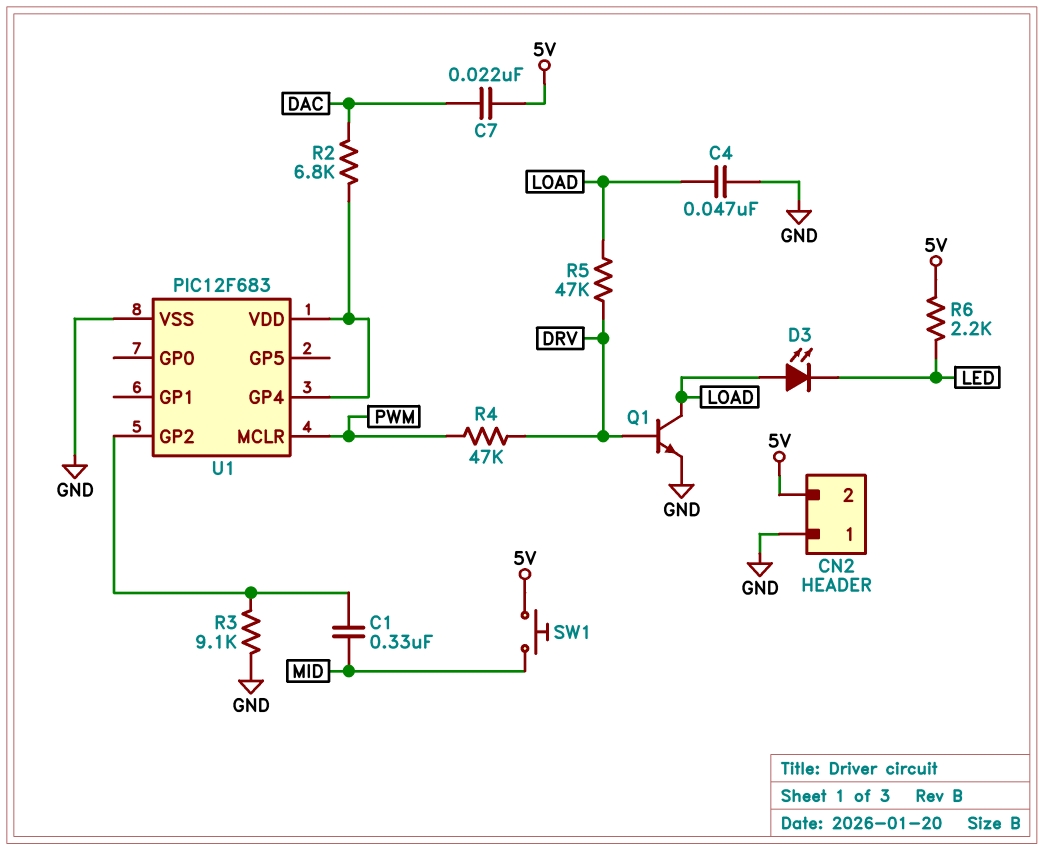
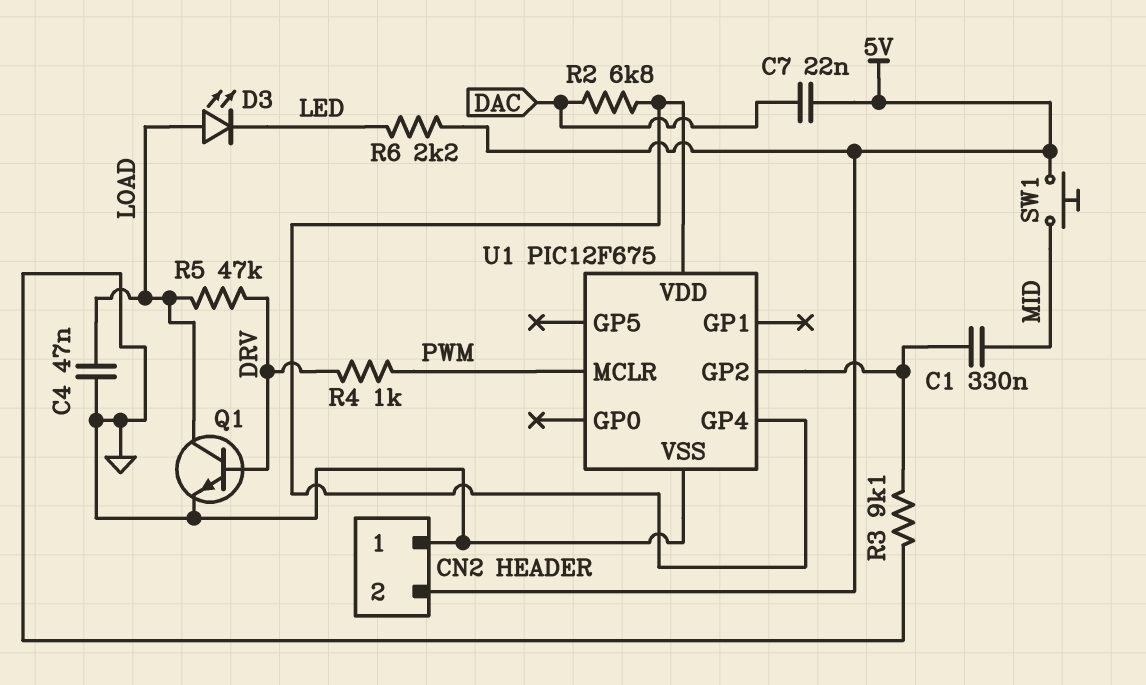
R4: 47k (DRV, PWM) -> 1k (DRV, PWM)
U1: PIC12F683 -> PIC12F675

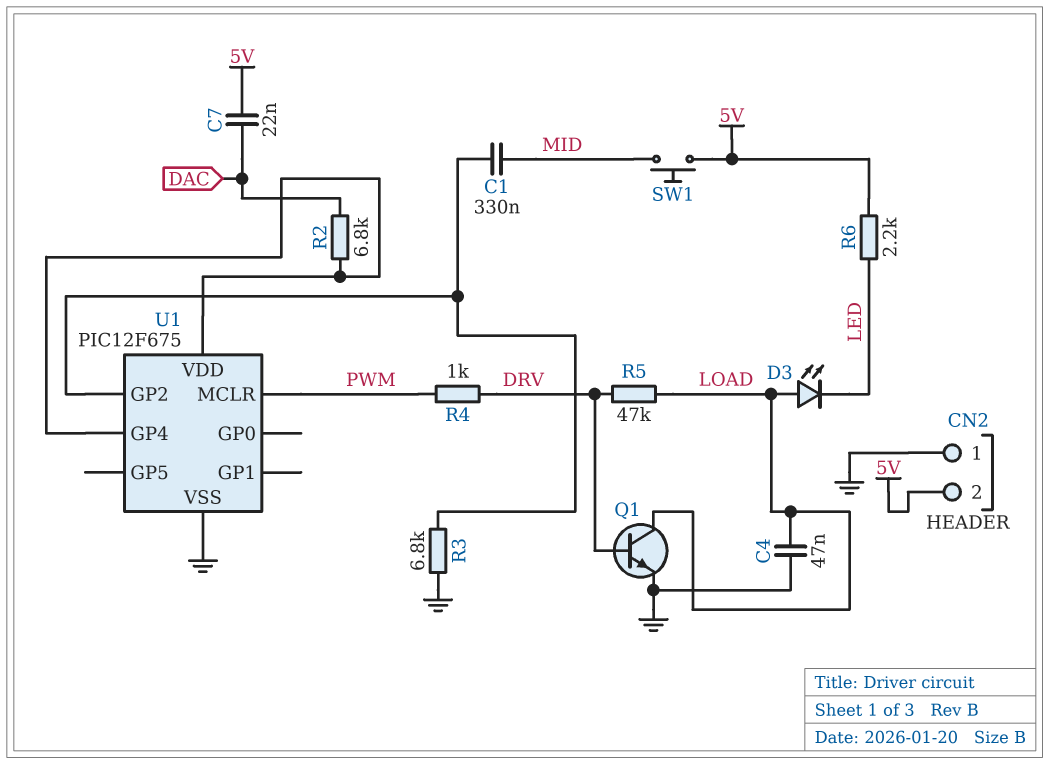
R3: 9.1k (GND, U1/GP2) -> 6.8k (GND, U1/GP2)

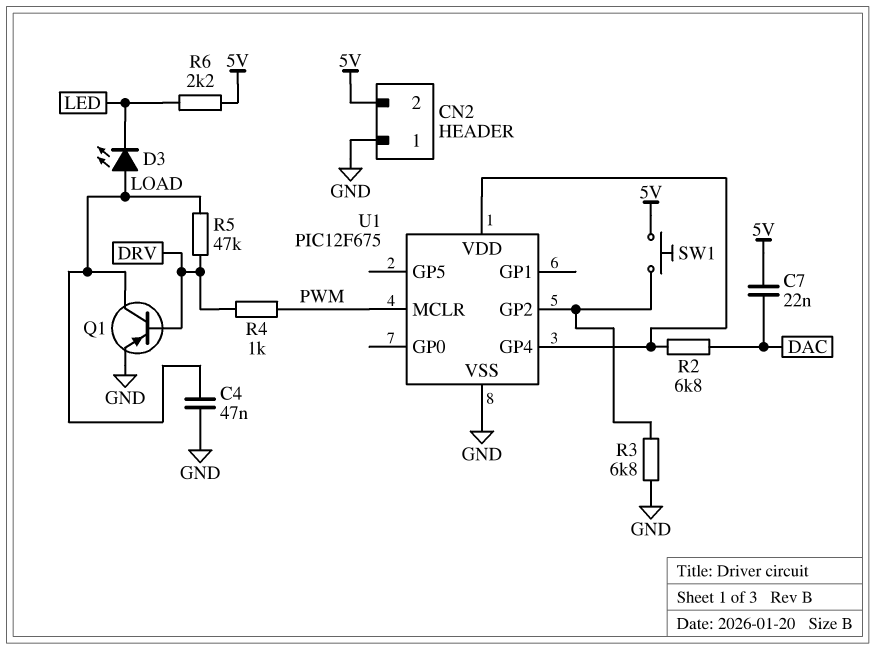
C1: 330nF (MID, U1/GP2) -> none
Q1: NPN (B DRV, C LOAD, E GND) -> PNP (B DRV, C LOAD, E GND)
SW1: button (5V, MID) -> button (5V, U1/GP2)

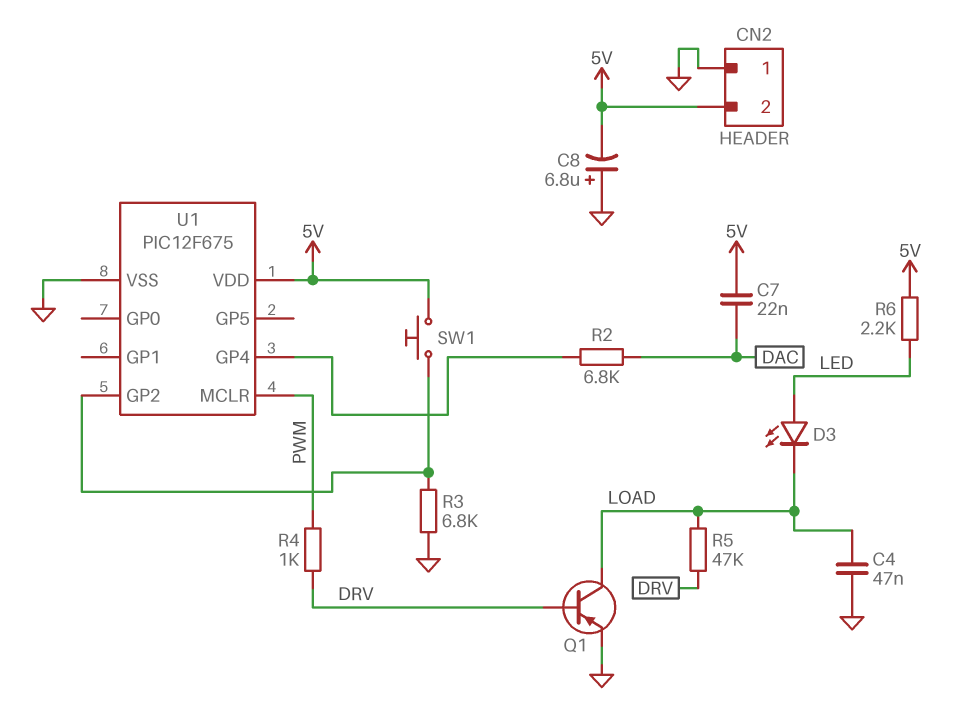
C8: none -> 6.8uF (plus GND, minus 5V)
D3: LED (A LOAD, K LED) -> LED (A LED, K LOAD)
U1 pin VDD: U1/GP4 -> 5V

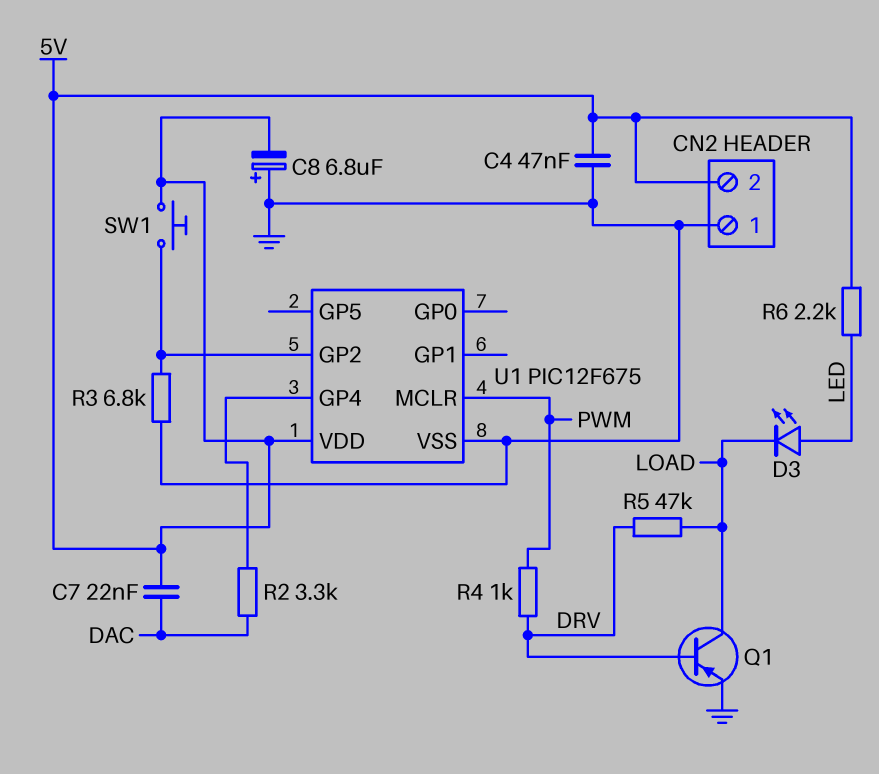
C4: 47nF (GND, LOAD) -> 47nF (5V, GND)
R2: 6.8k (DAC, U1/GP4) -> 3.3k (DAC, U1/GP4)

